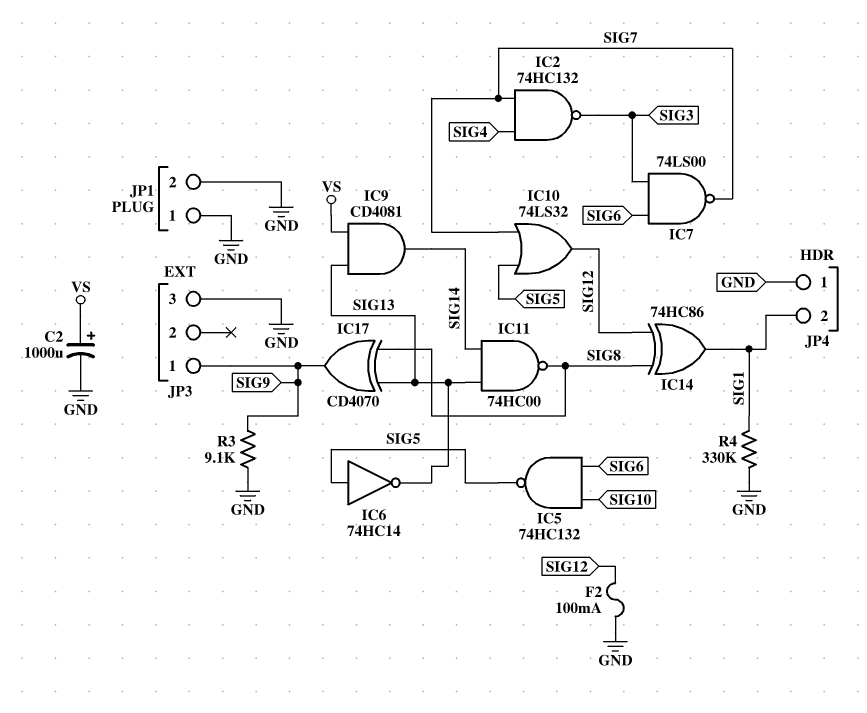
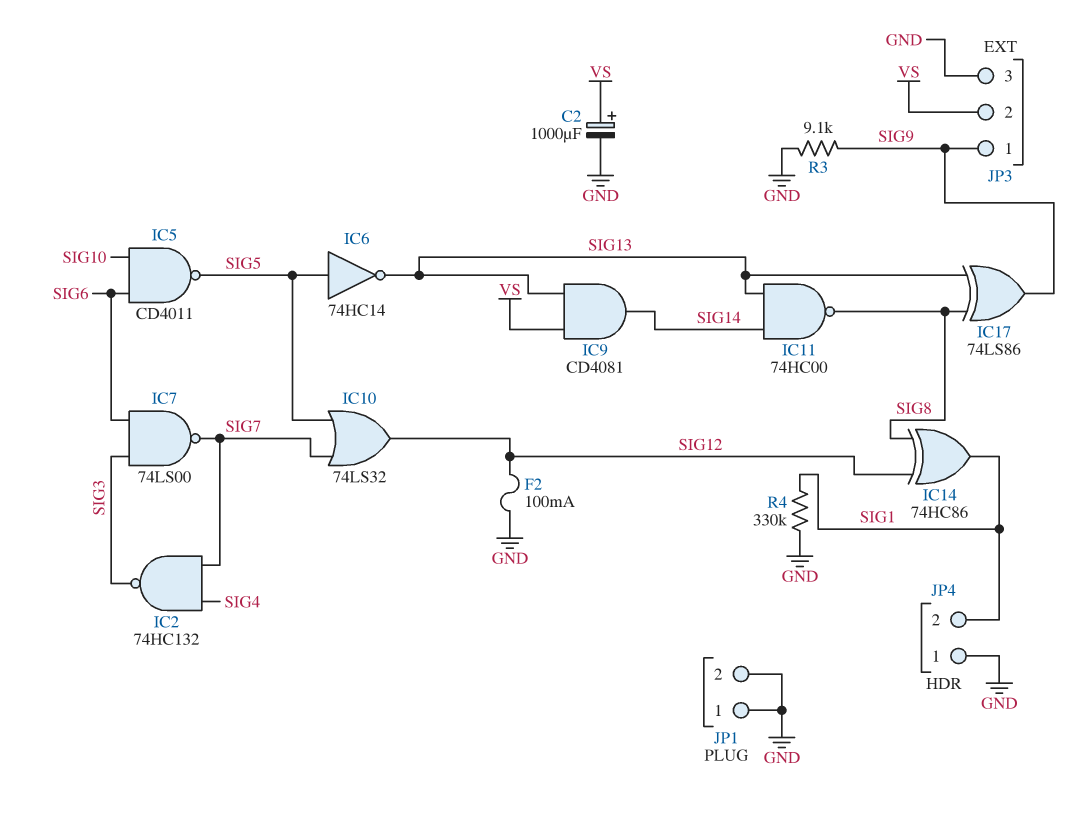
IC5: NAND 74HC132 (in SIG6, in SIG10, out SIG5) -> NAND CD4011 (in SIG6, in SIG10, out SIG5)
IC17: XOR CD4070 (in SIG8, in SIG13, out SIG9) -> XOR 74LS86 (in SIG8, in SIG13, out SIG9)
JP3 pin 2: none -> VS

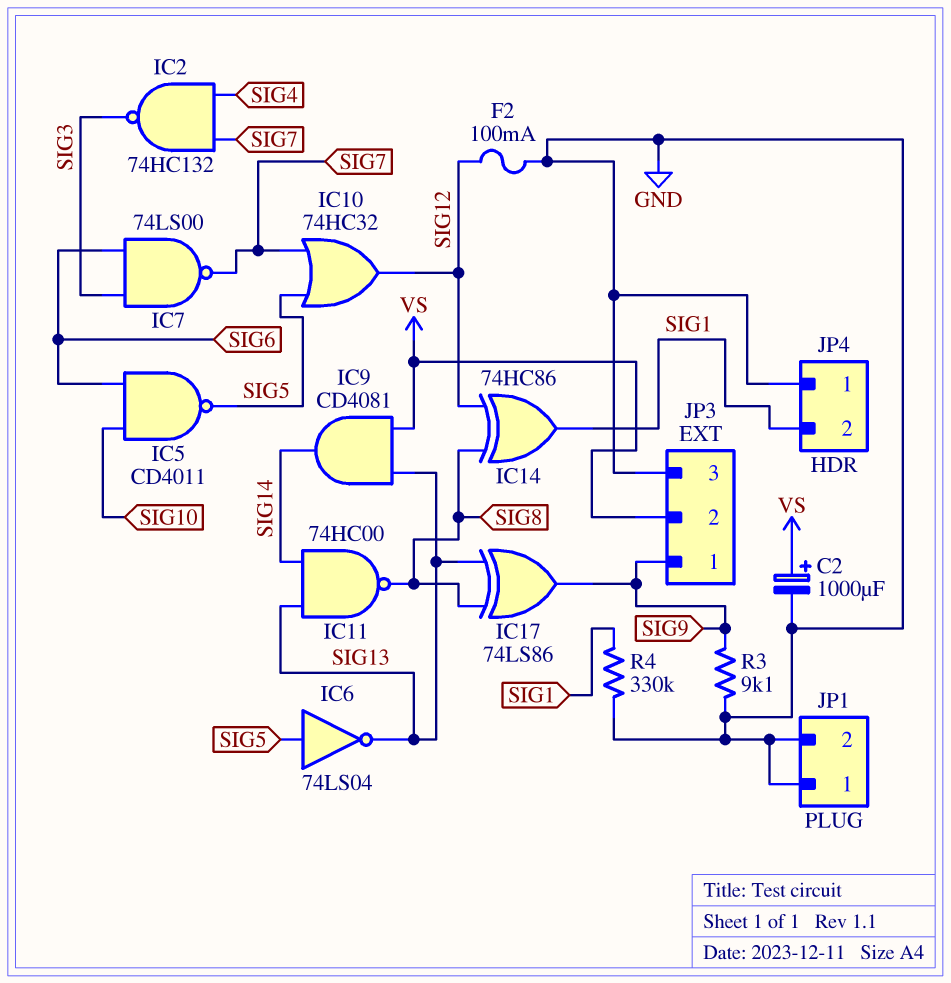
IC6: NOT 74HC14 (in SIG5, out SIG13) -> NOT 74LS04 (in SIG5, out SIG13)
IC10: OR 74LS32 (in SIG5, in SIG7, out SIG12) -> OR 74HC32 (in SIG5, in SIG7, out SIG12)

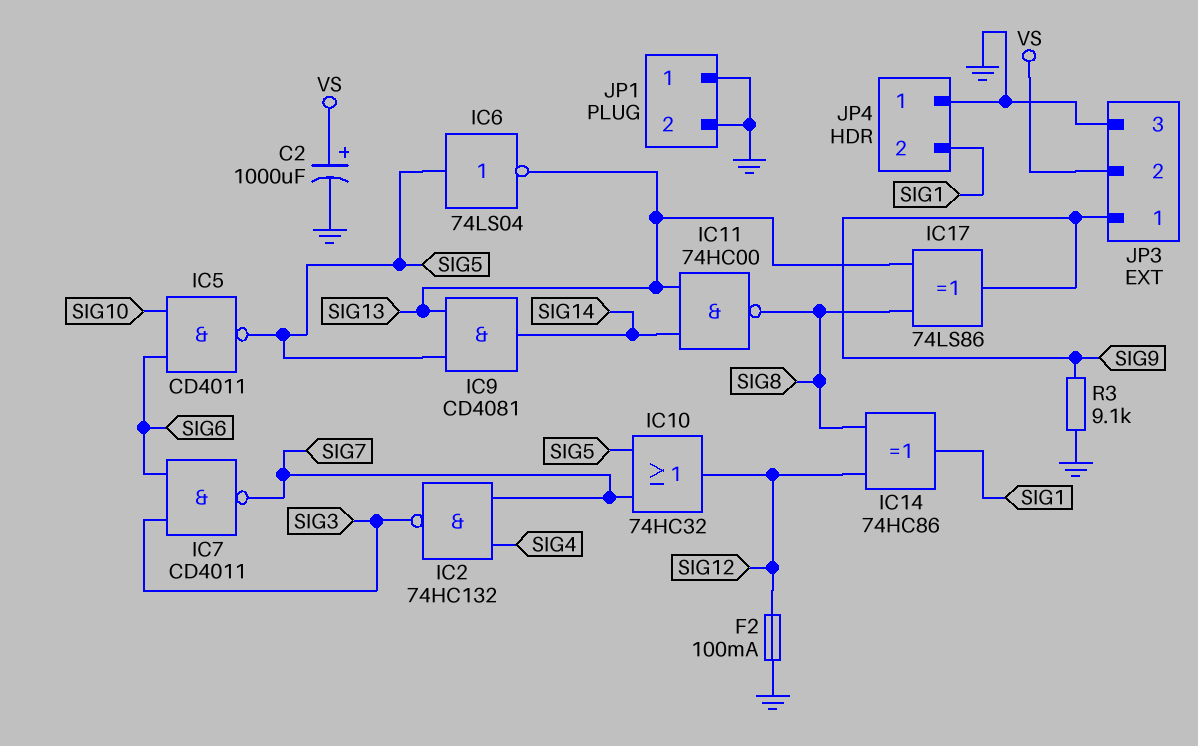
IC7: NAND 74LS00 (in SIG3, in SIG6, out SIG7) -> NAND CD4011 (in SIG3, in SIG6, out SIG7)
IC9: AND CD4081 (in SIG13, in VS, out SIG14) -> AND CD4081 (in SIG5, in SIG13, out SIG14)
R4: 330k (GND, SIG1) -> none

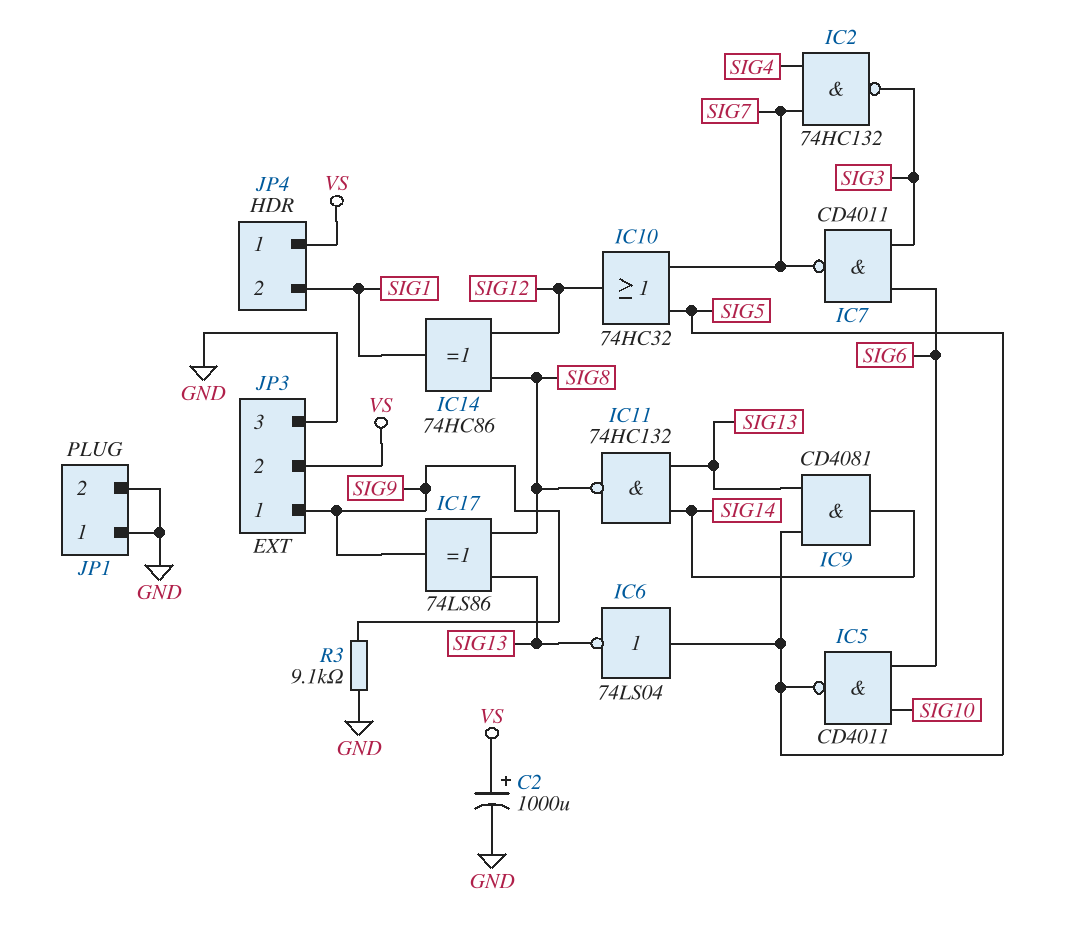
F2: 100mA (GND, SIG12) -> none
IC11: NAND 74HC00 (in SIG13, in SIG14, out SIG8) -> NAND 74HC132 (in SIG13, in SIG14, out SIG8)
JP4 pin 1: GND -> VS

